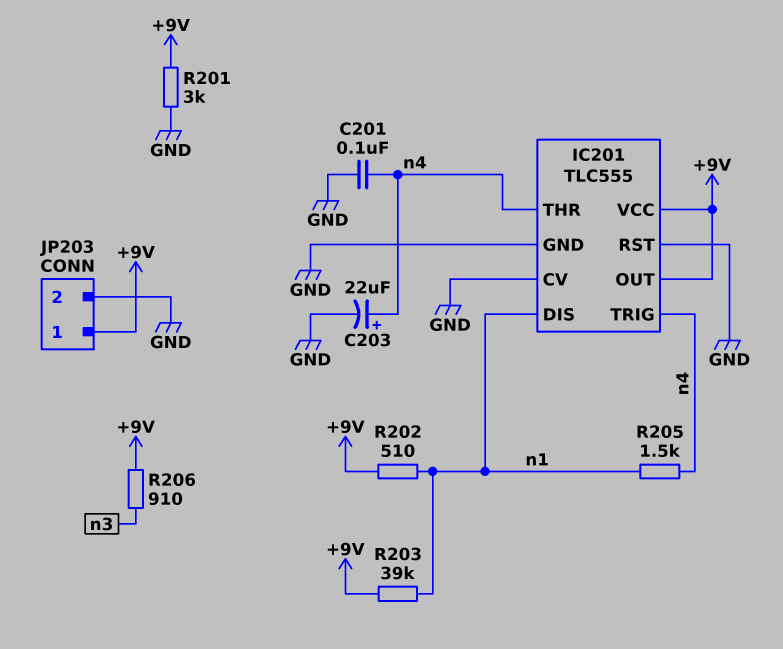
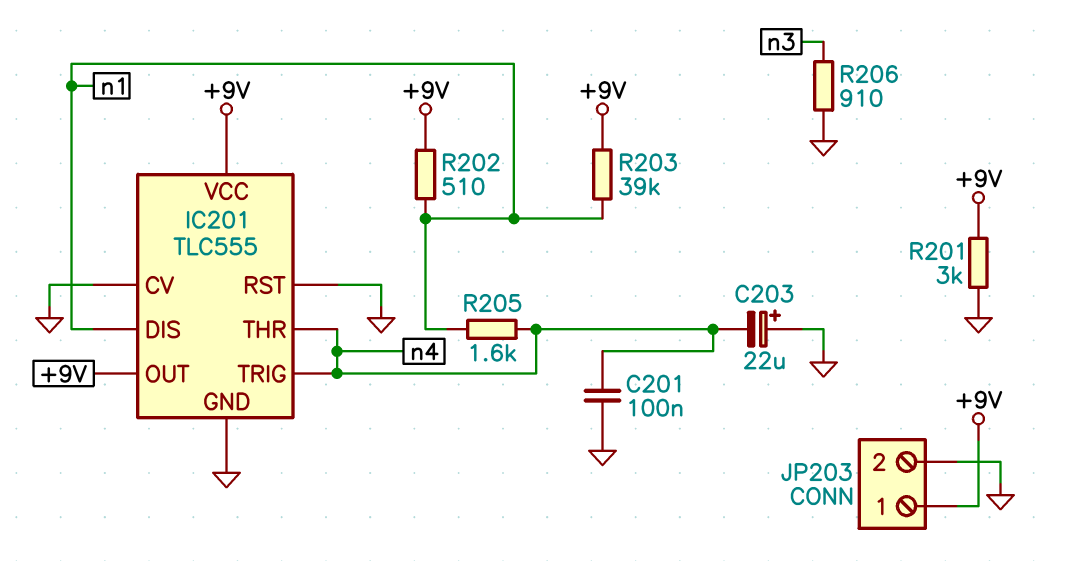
C203: 22uF (plus n4, minus GND) -> 22uF (plus GND, minus n4)
R205: 1.5k (n1, n4) -> 1.6k (n1, n4)
R206: 910 (+9V, n3) -> 910 (GND, n3)

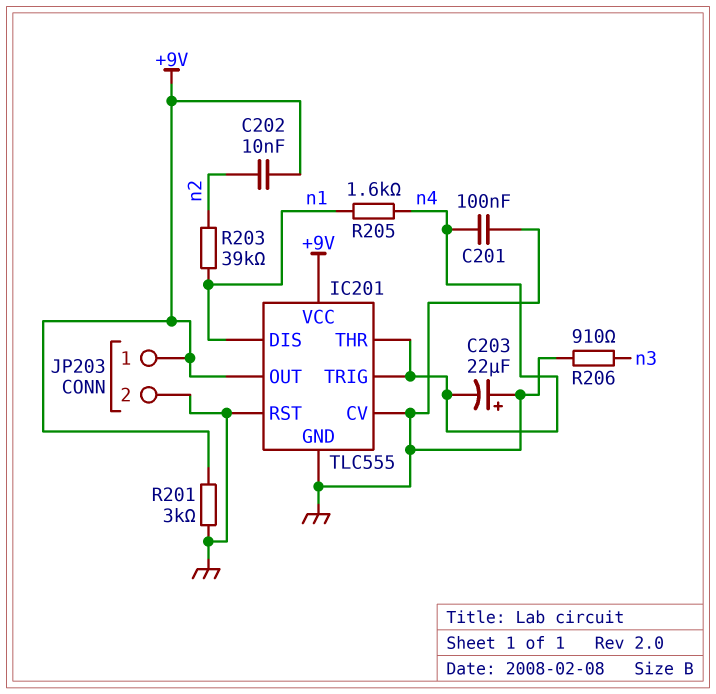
C202: none -> 10nF (+9V, n2)
R202: 510 (+9V, n1) -> none
R203: 39k (+9V, n1) -> 39k (n1, n2)

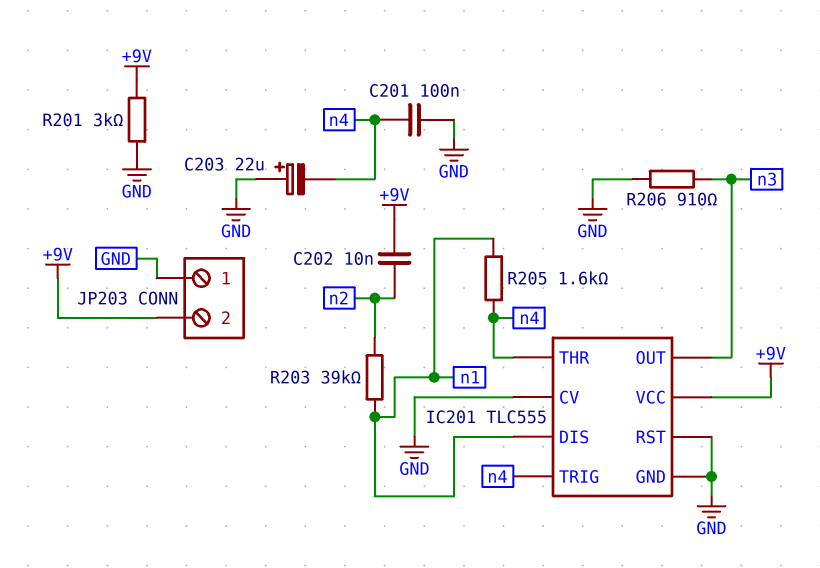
IC201 pin OUT: +9V -> n3
JP203 pin 1: +9V -> GND
JP203 pin 2: GND -> +9V

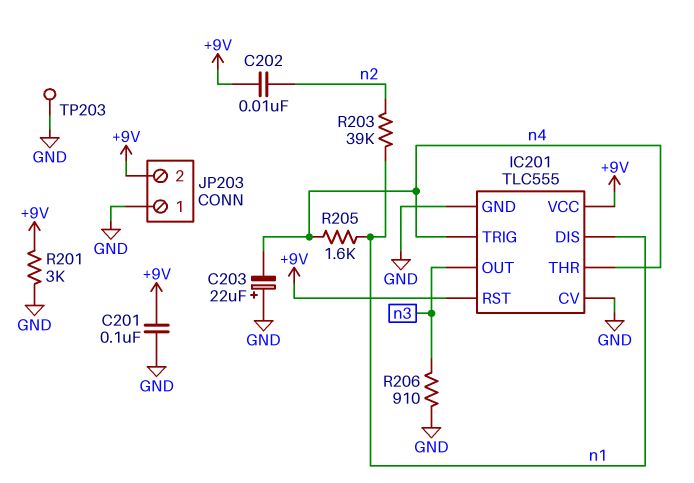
C201: 100nF (GND, n4) -> 100nF (+9V, GND)
IC201 pin RST: GND -> +9V
TP203: none -> test point (GND)

